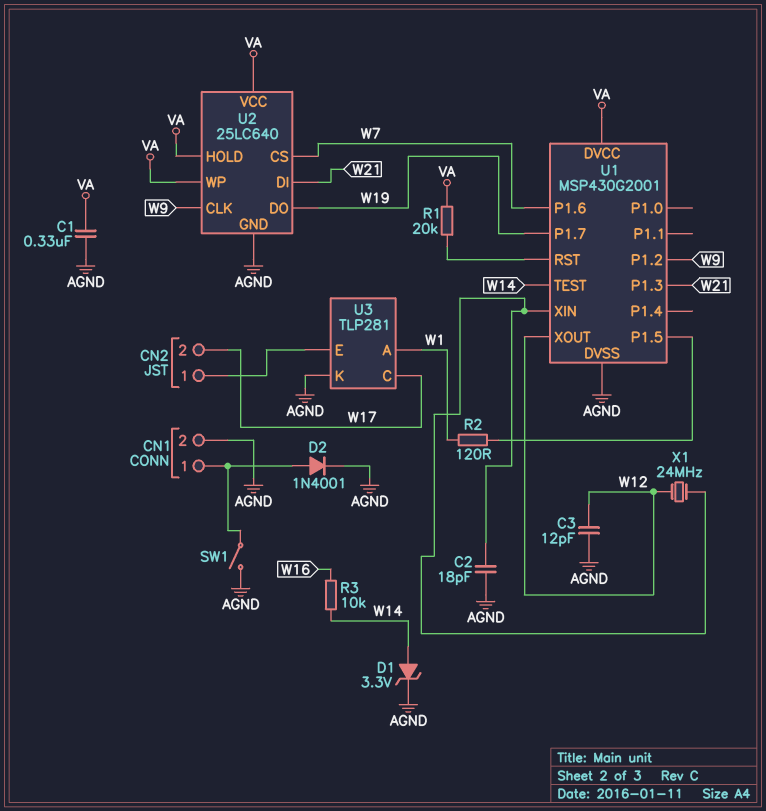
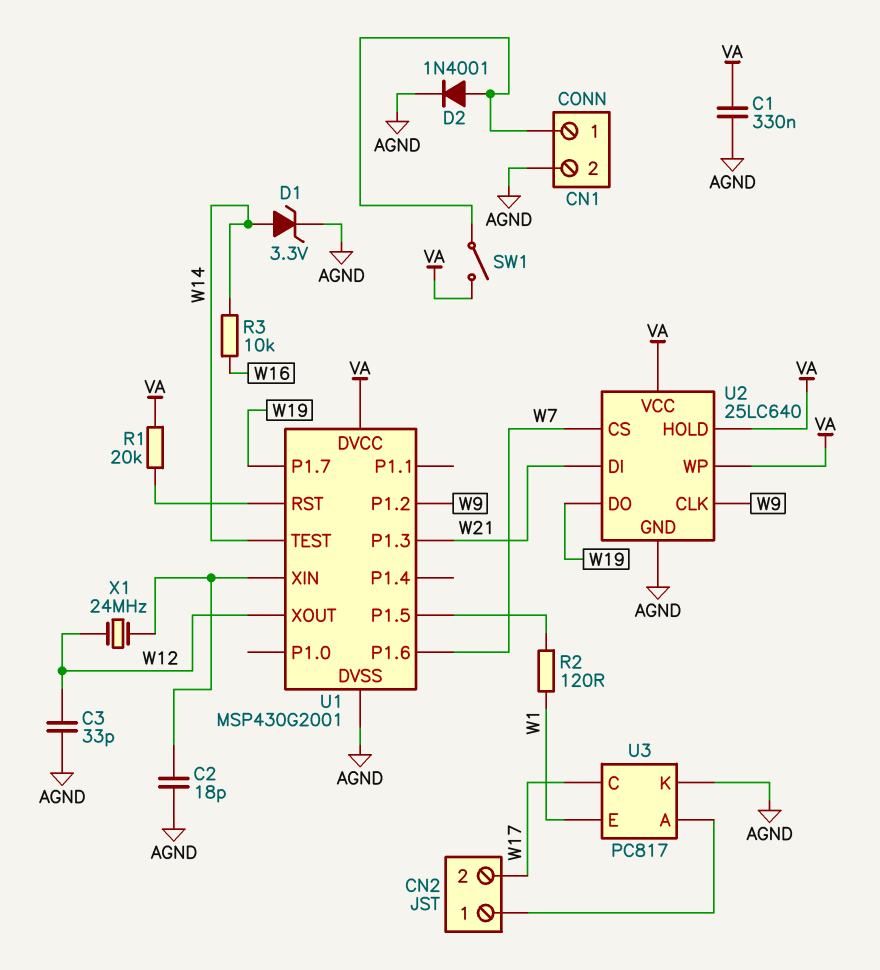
C3: 12pF (AGND, W12) -> 33pF (AGND, W12)
SW1: switch (AGND, CN1/1) -> switch (CN1/1, VA)
U3: TLP281 -> PC817
U3 pin A: W1 -> CN2/1
U3 pin E: CN2/1 -> W1

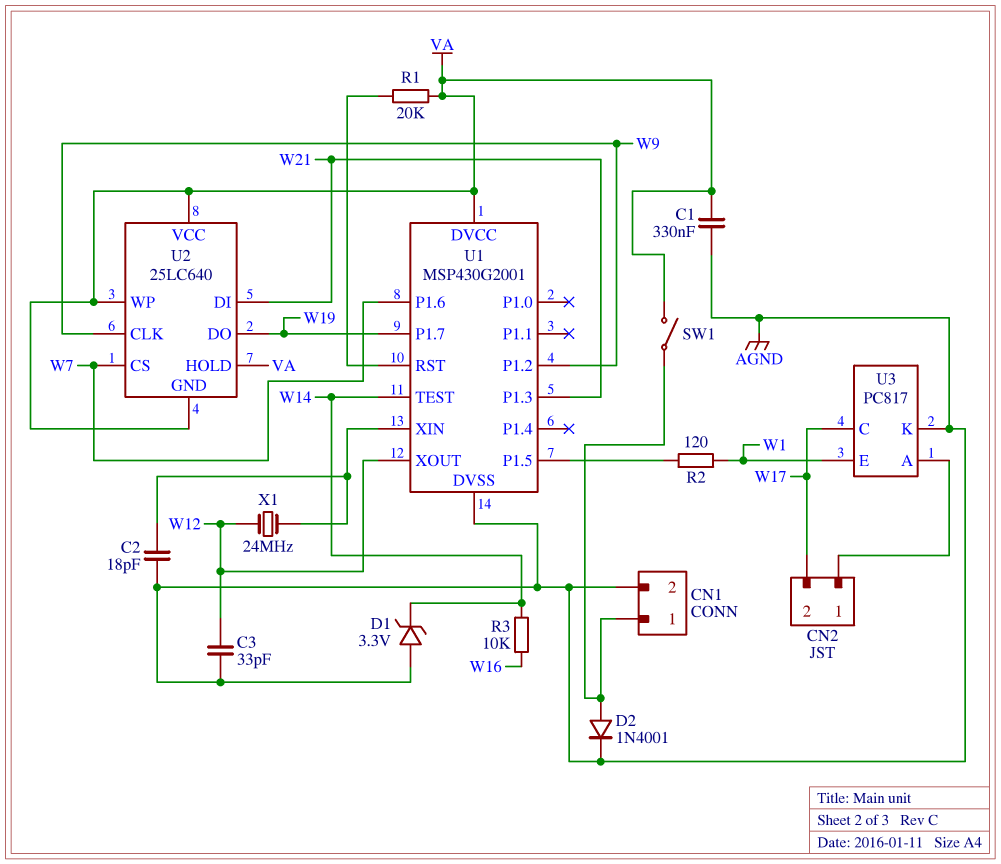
D1: zener 3.3V (A W14, K AGND) -> zener 3.3V (A AGND, K W14)
U2 pin GND: AGND -> VA

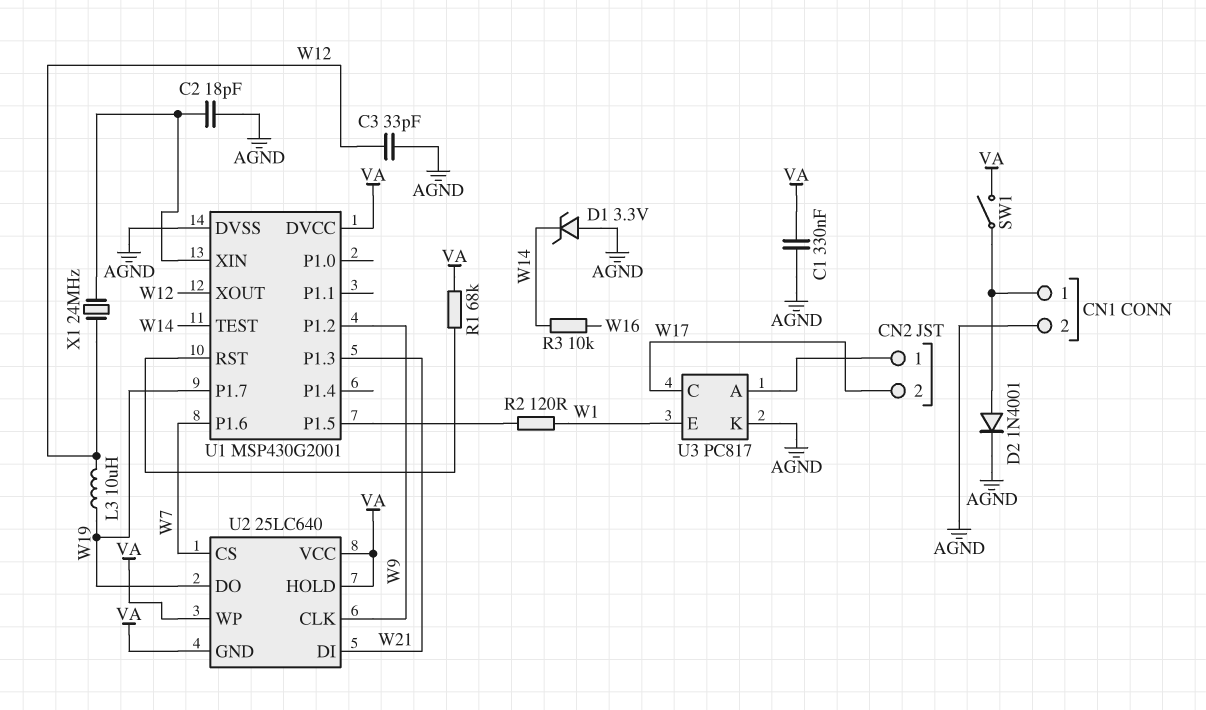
L3: none -> 10uH (W12, W19)
R1: 20k (U1/RST, VA) -> 68k (U1/RST, VA)

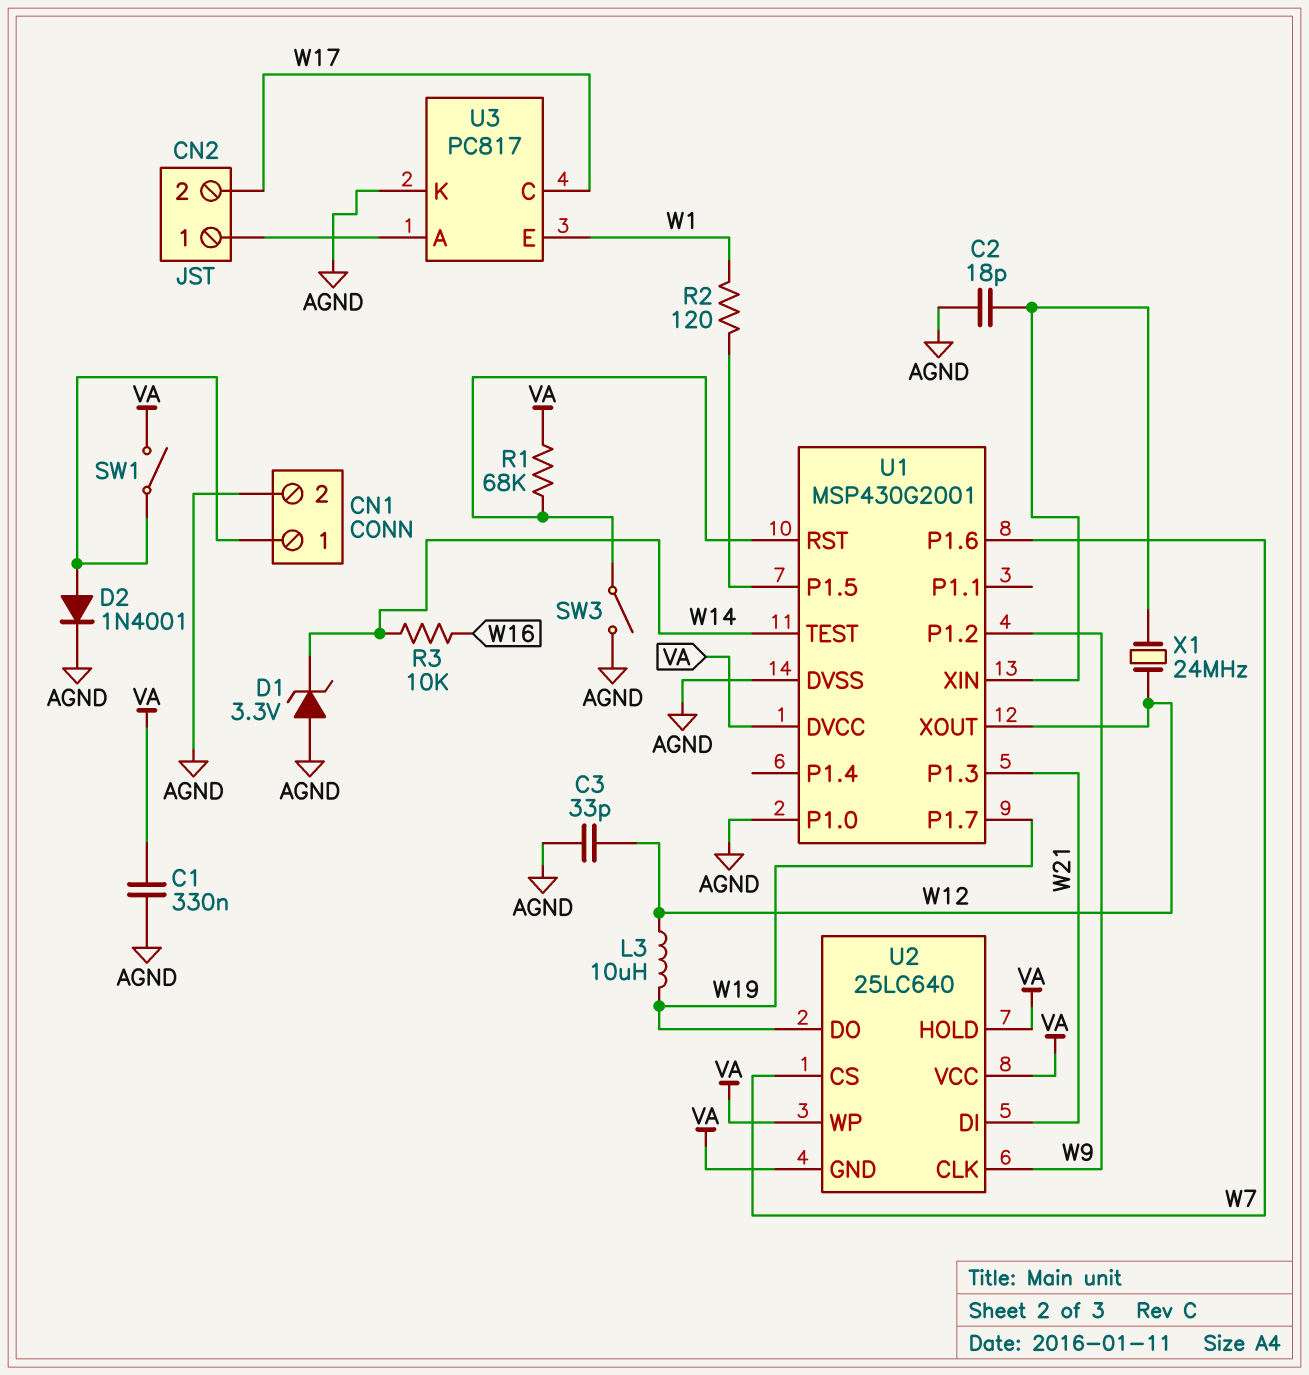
SW3: none -> switch (AGND, U1/RST)
U1 pin P1.0: none -> AGND

